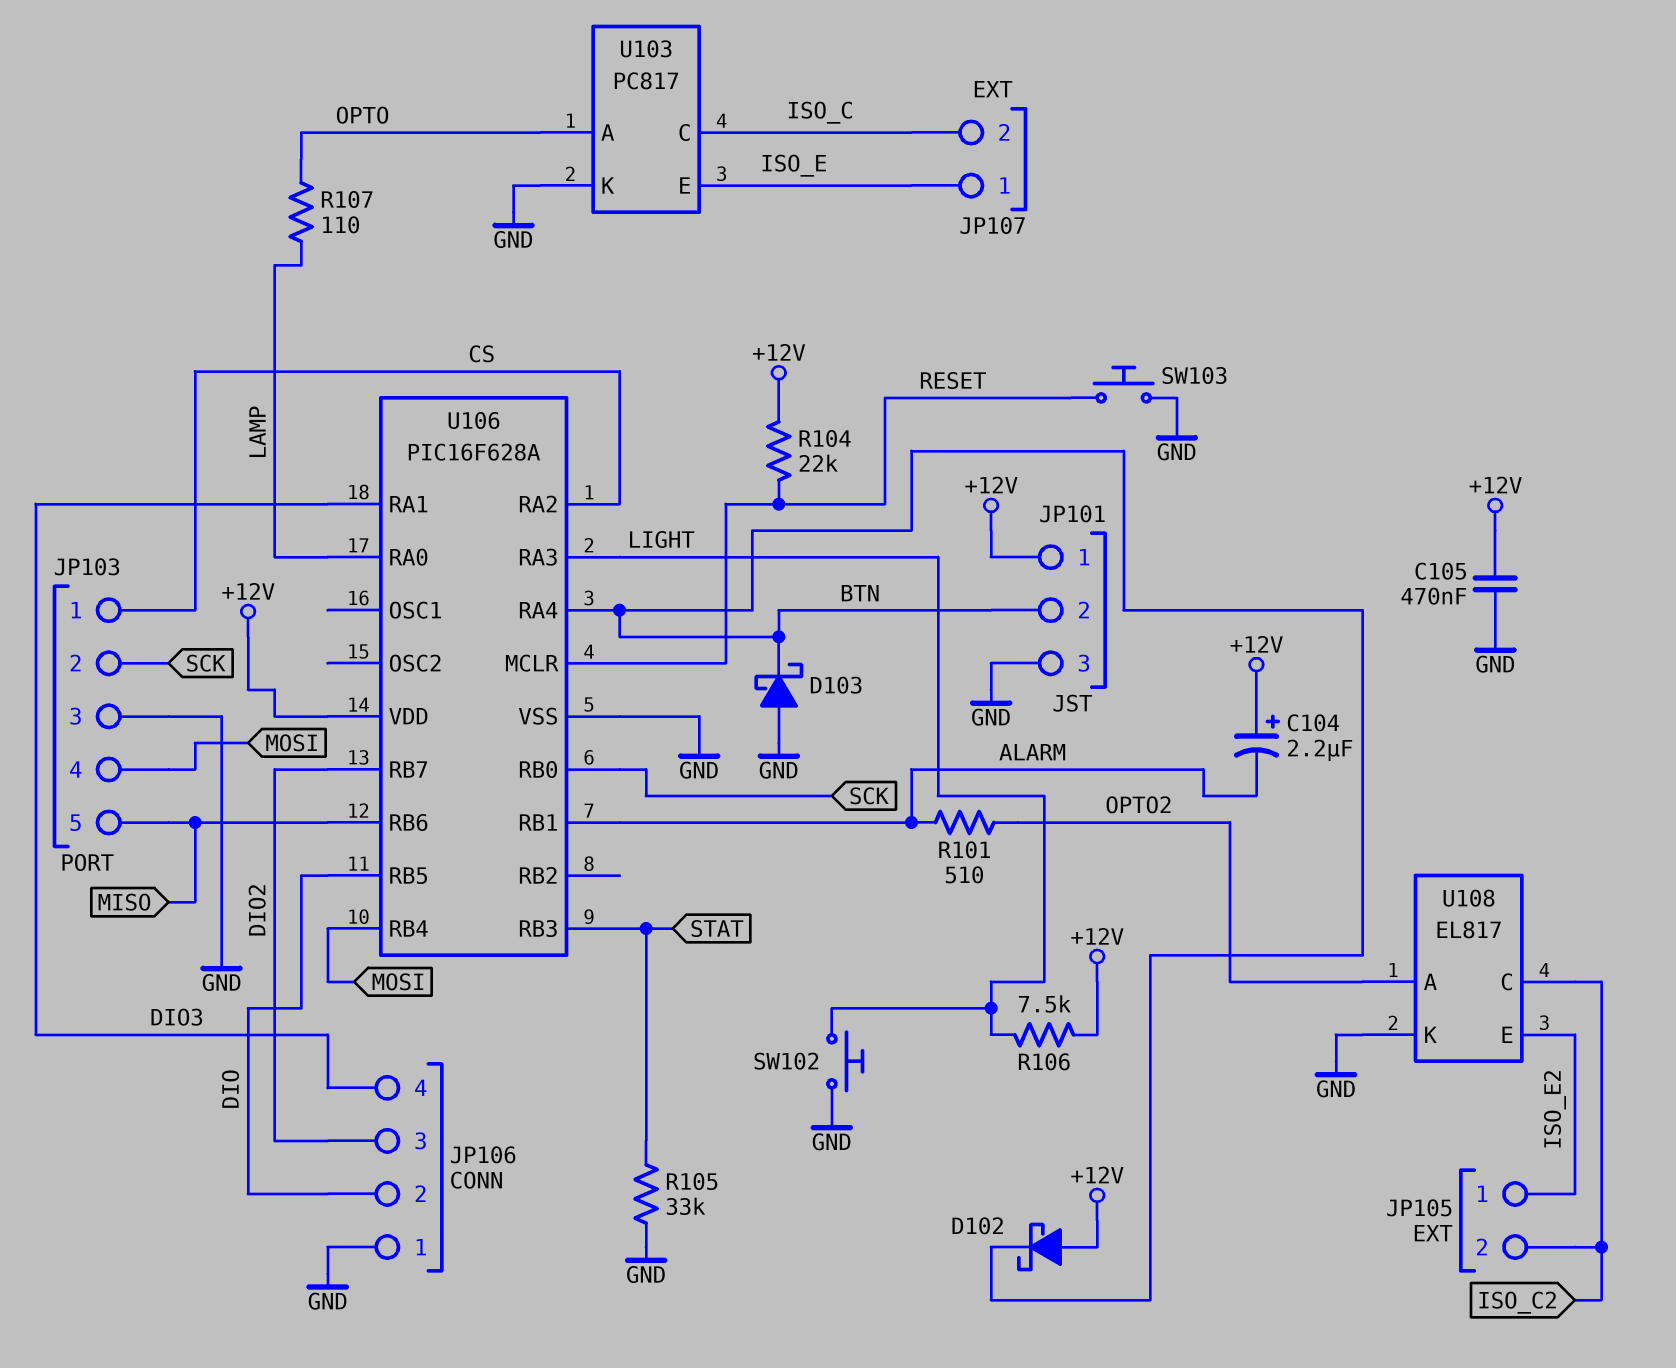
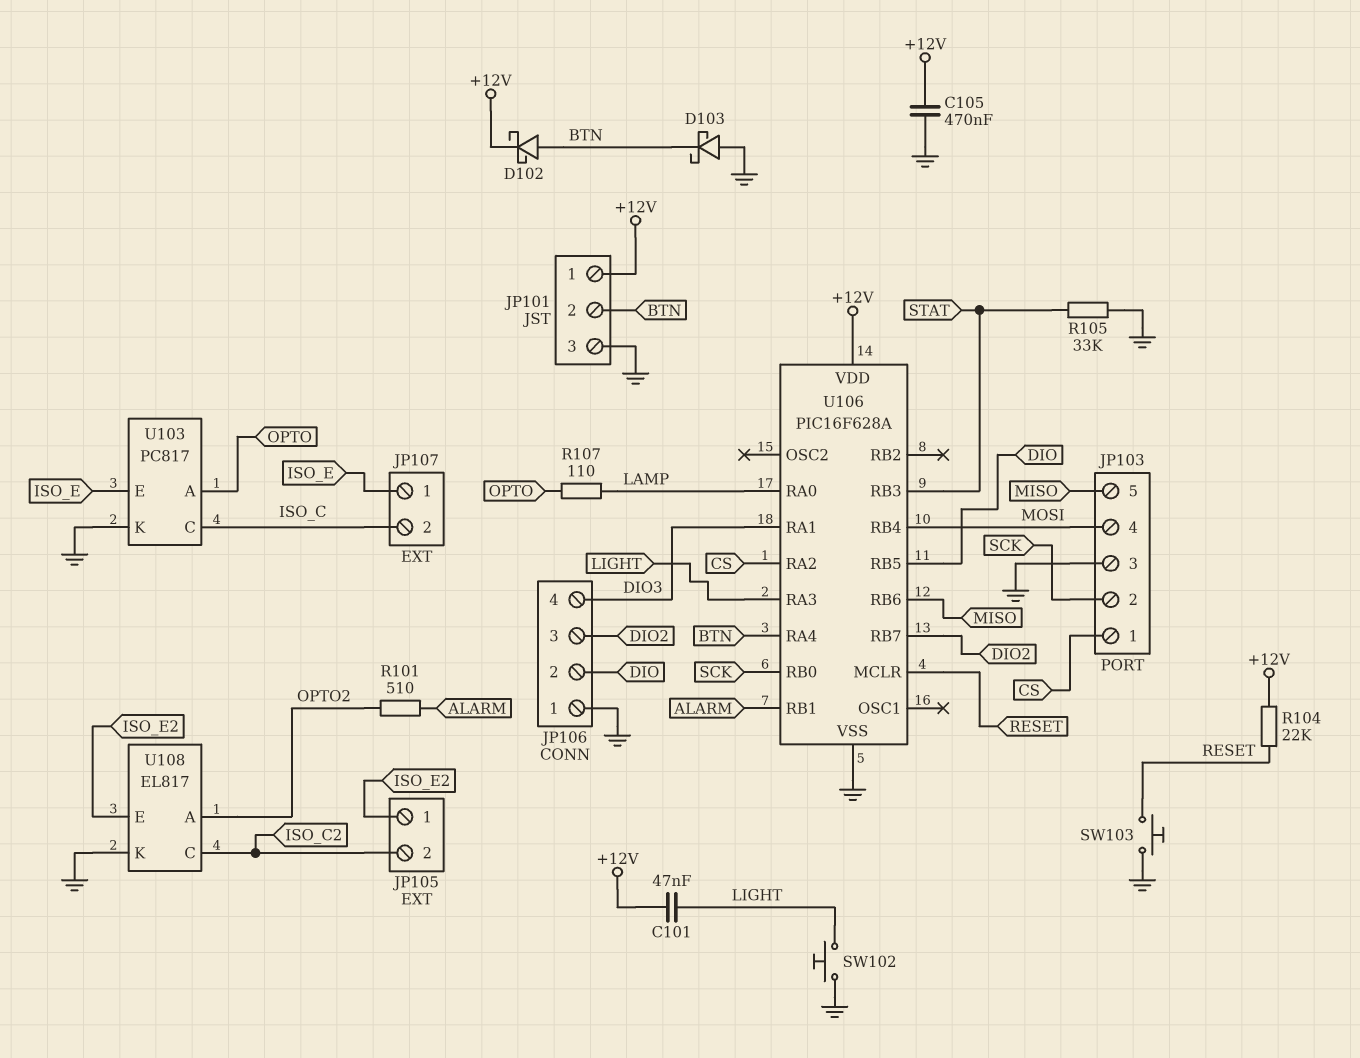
C101: none -> 47nF (+12V, LIGHT)
C104: 2.2uF (plus +12V, minus ALARM) -> none
D102: schottky (A +12V, K BTN) -> schottky (A BTN, K +12V)
R106: 7.5k (+12V, LIGHT) -> none

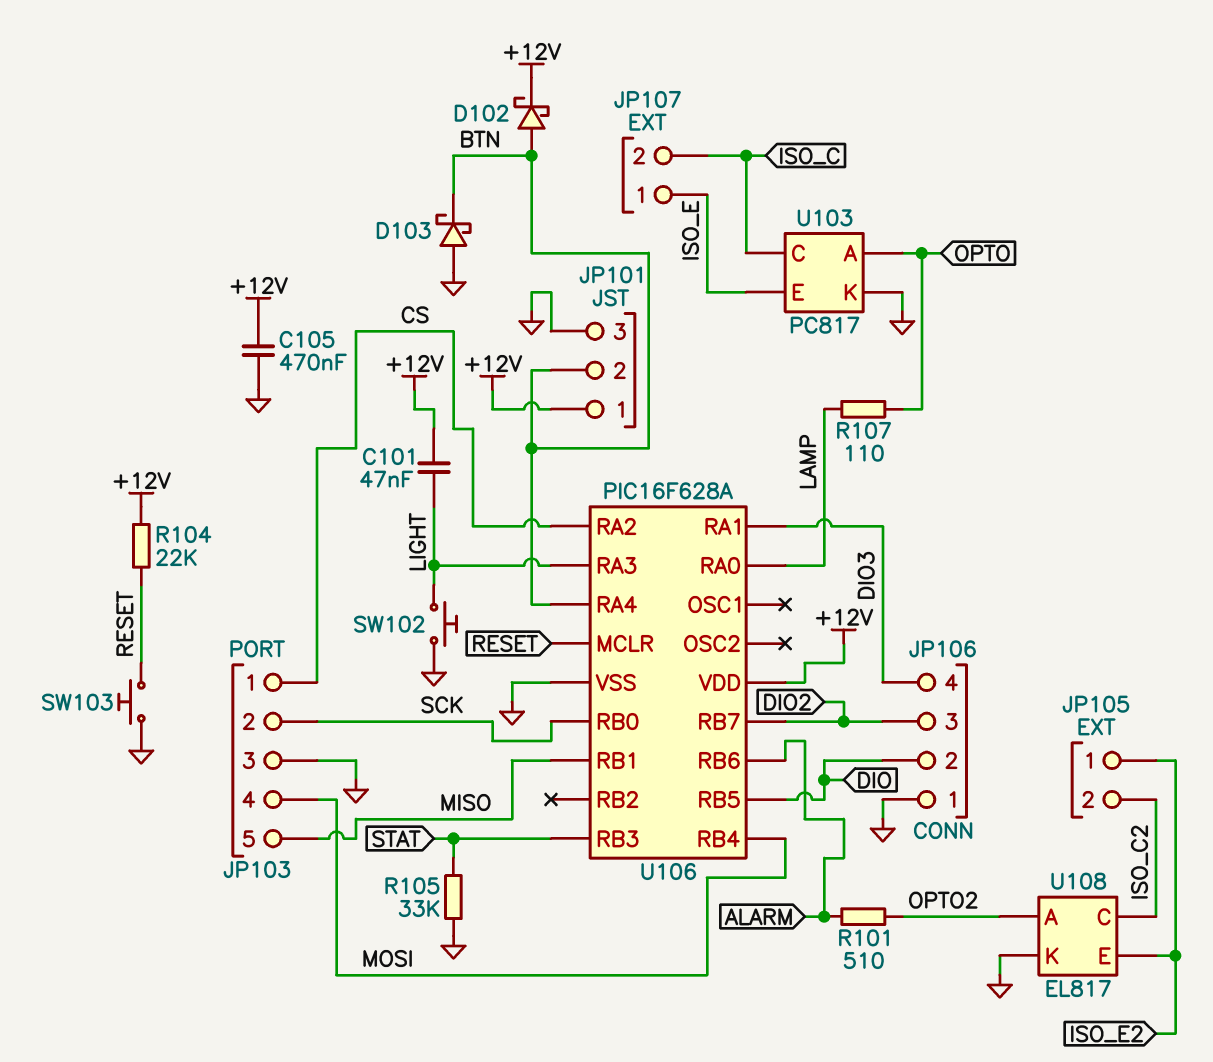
U106 pin RB1: ALARM -> MISO
U106 pin RB6: MISO -> ALARM

